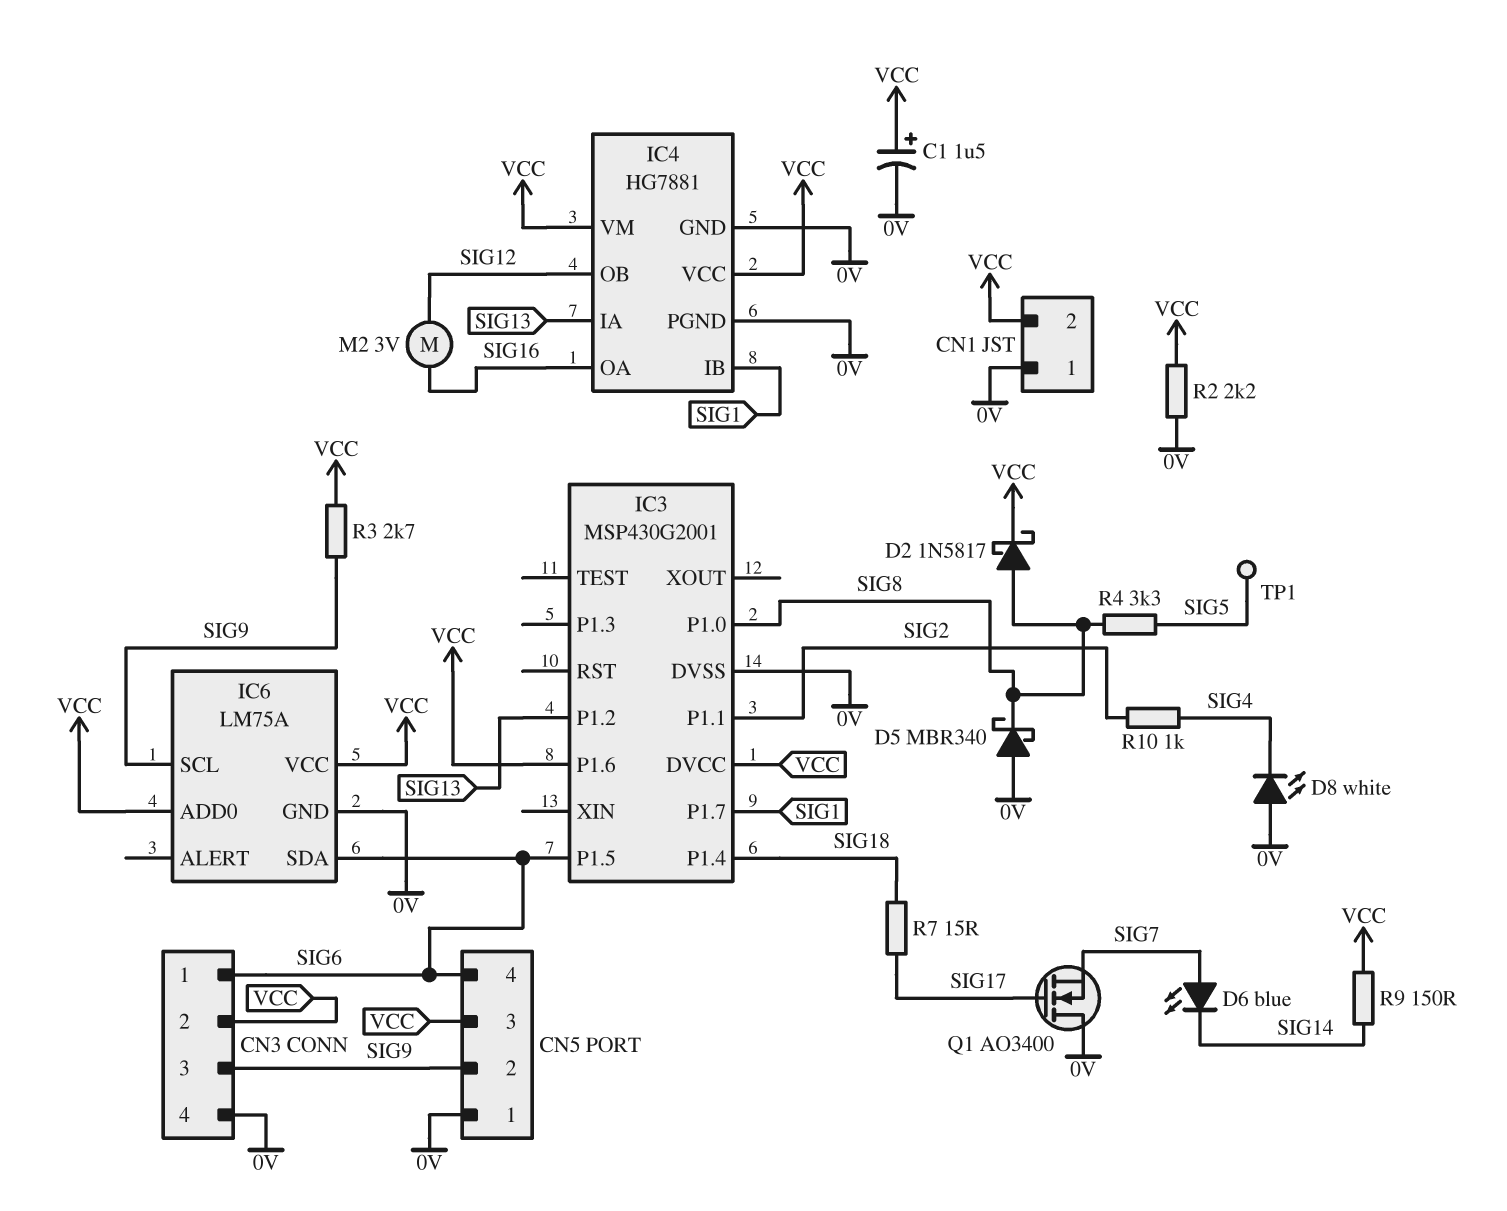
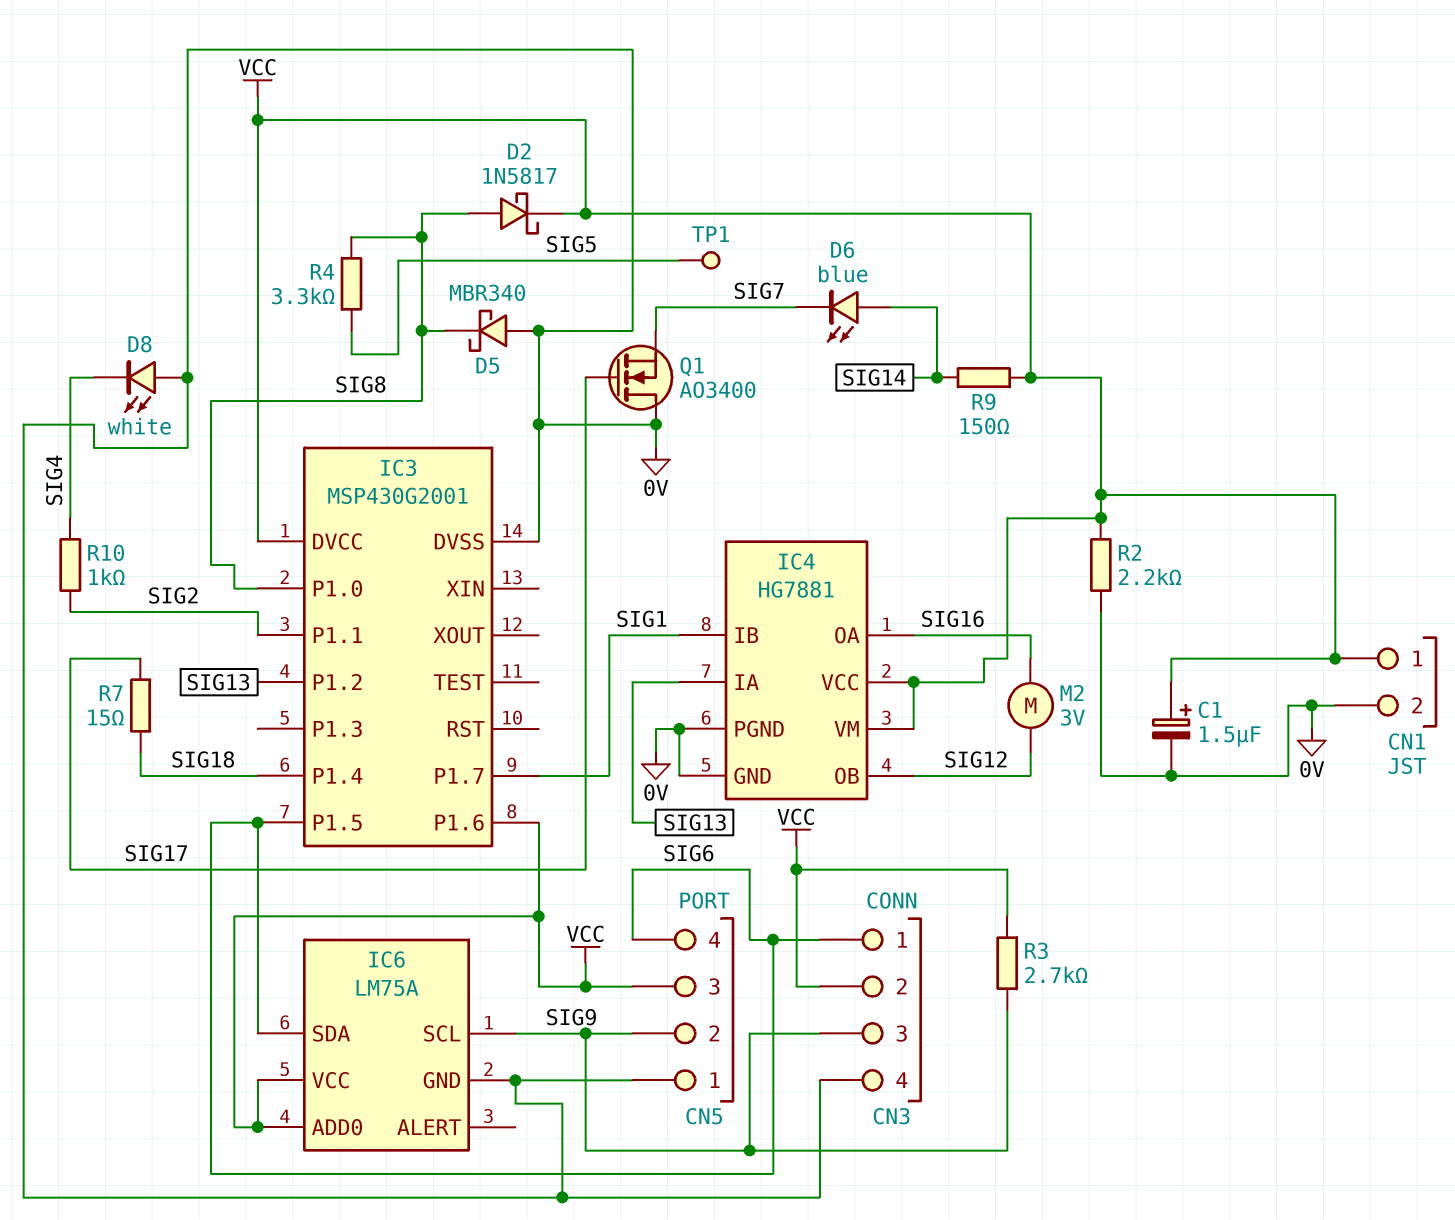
CN1 pin 1: 0V -> VCC
CN1 pin 2: VCC -> 0V
D6: LED blue (A SIG7, K SIG14) -> LED blue (A SIG14, K SIG7)

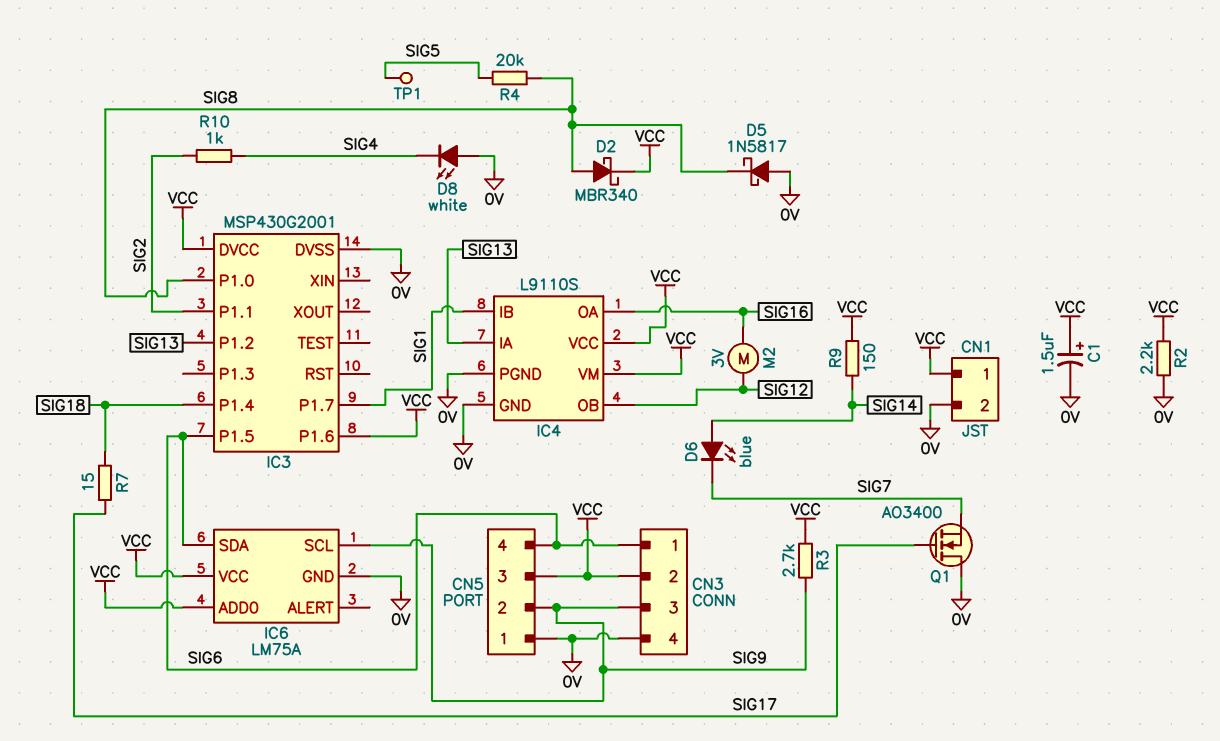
D2: schottky 1N5817 (A SIG8, K VCC) -> schottky MBR340 (A SIG8, K VCC)
D5: schottky MBR340 (A 0V, K SIG8) -> schottky 1N5817 (A 0V, K SIG8)
IC4: HG7881 -> L9110S
R4: 3.3k (SIG5, SIG8) -> 20k (SIG5, SIG8)

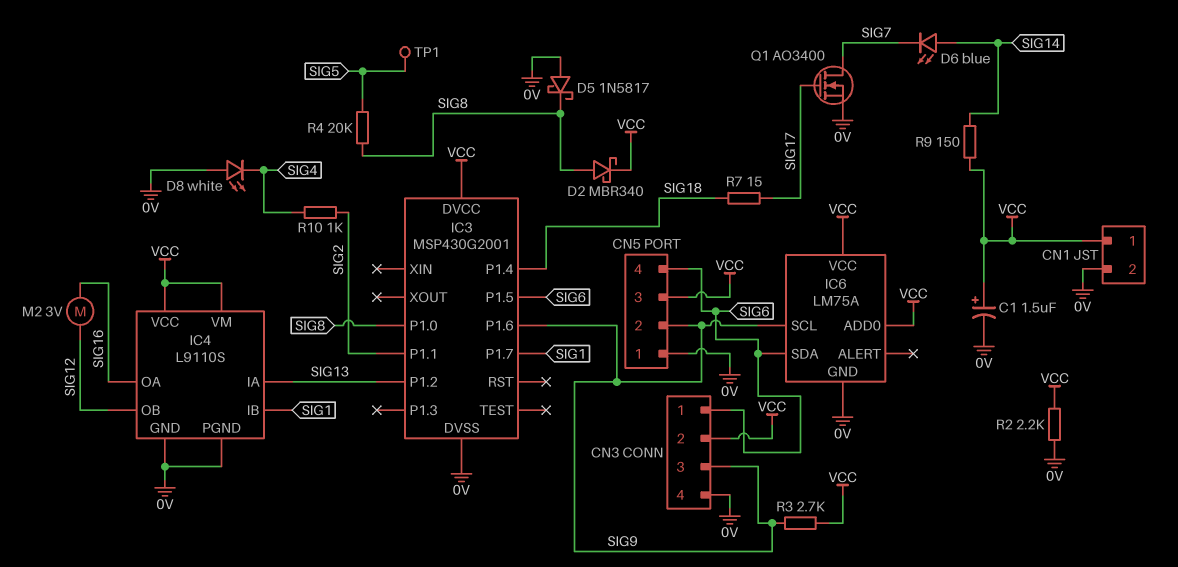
IC3 pin P1.6: VCC -> SIG9
Q1: NMOS AO3400 (G SIG17, D 0V, S SIG7) -> NMOS AO3400 (G SIG17, D SIG7, S 0V)

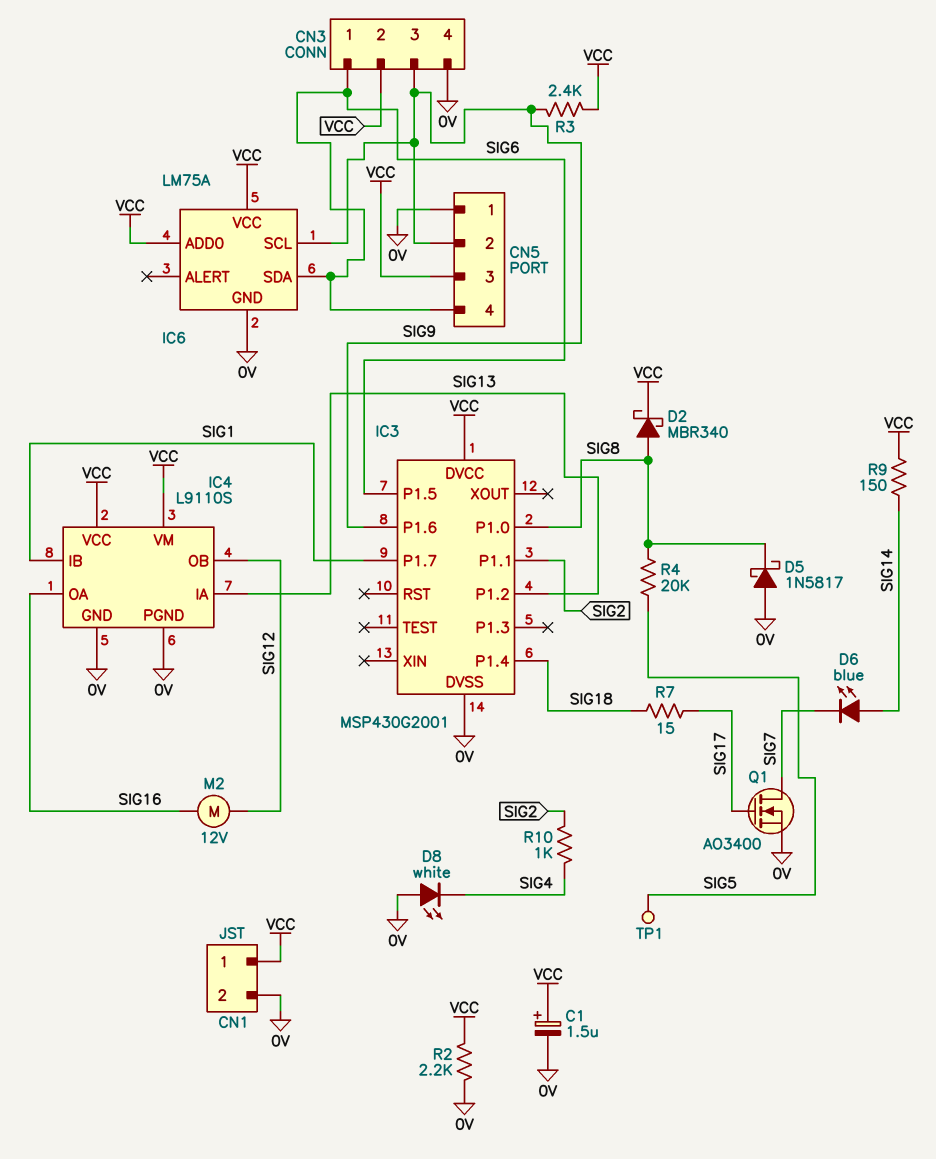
M2: motor 3V (SIG12, SIG16) -> motor 12V (SIG12, SIG16)
R3: 2.7k (SIG9, VCC) -> 2.4k (SIG9, VCC)

